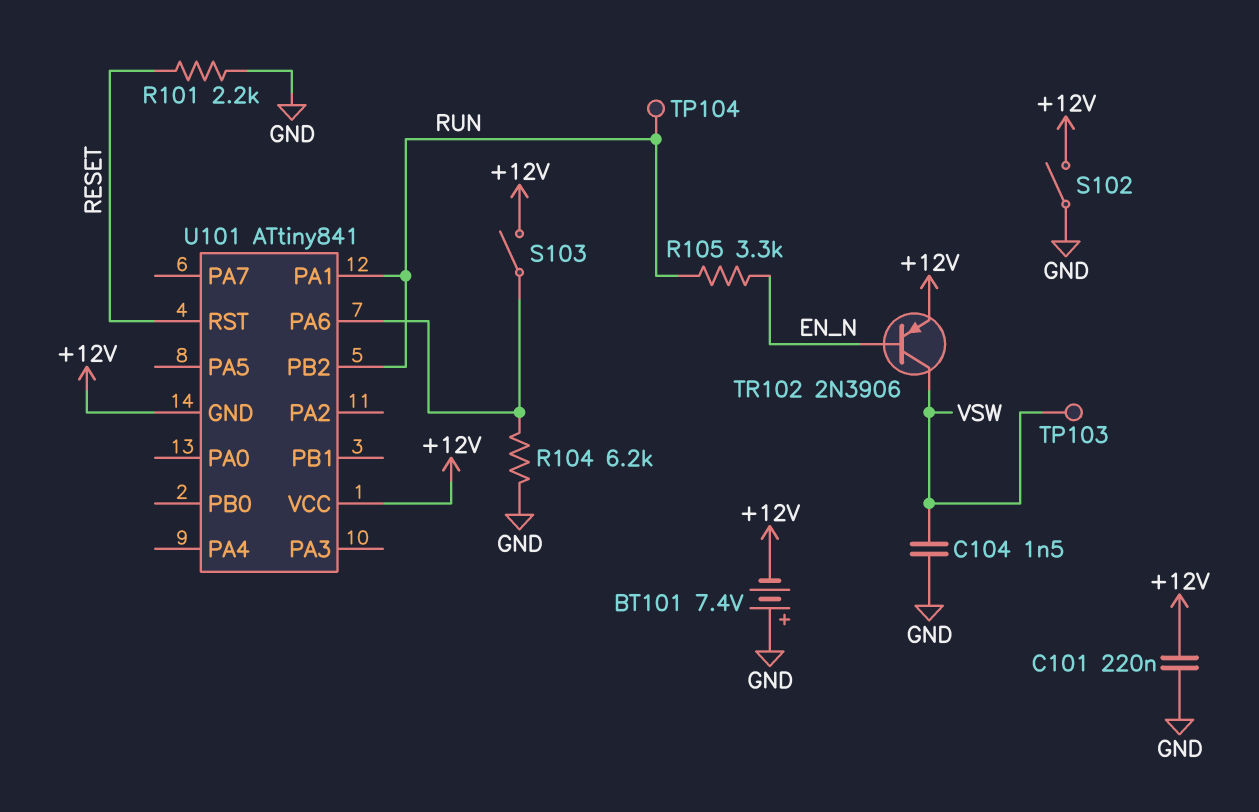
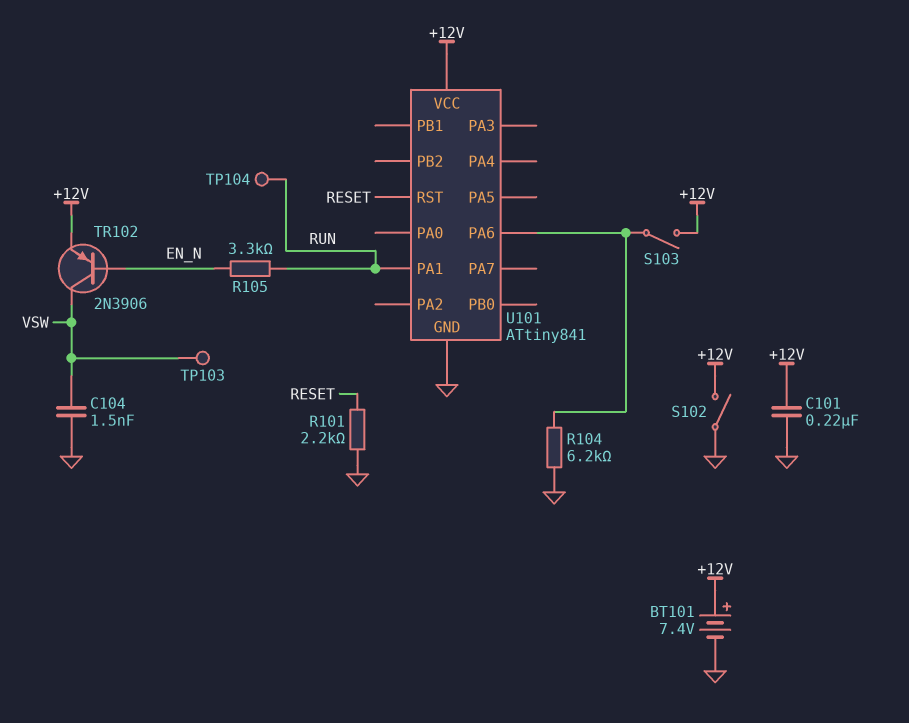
BT101: 7.4V (plus GND, minus +12V) -> 7.4V (plus +12V, minus GND)
U101 pin GND: +12V -> GND
U101 pin PB2: RUN -> none

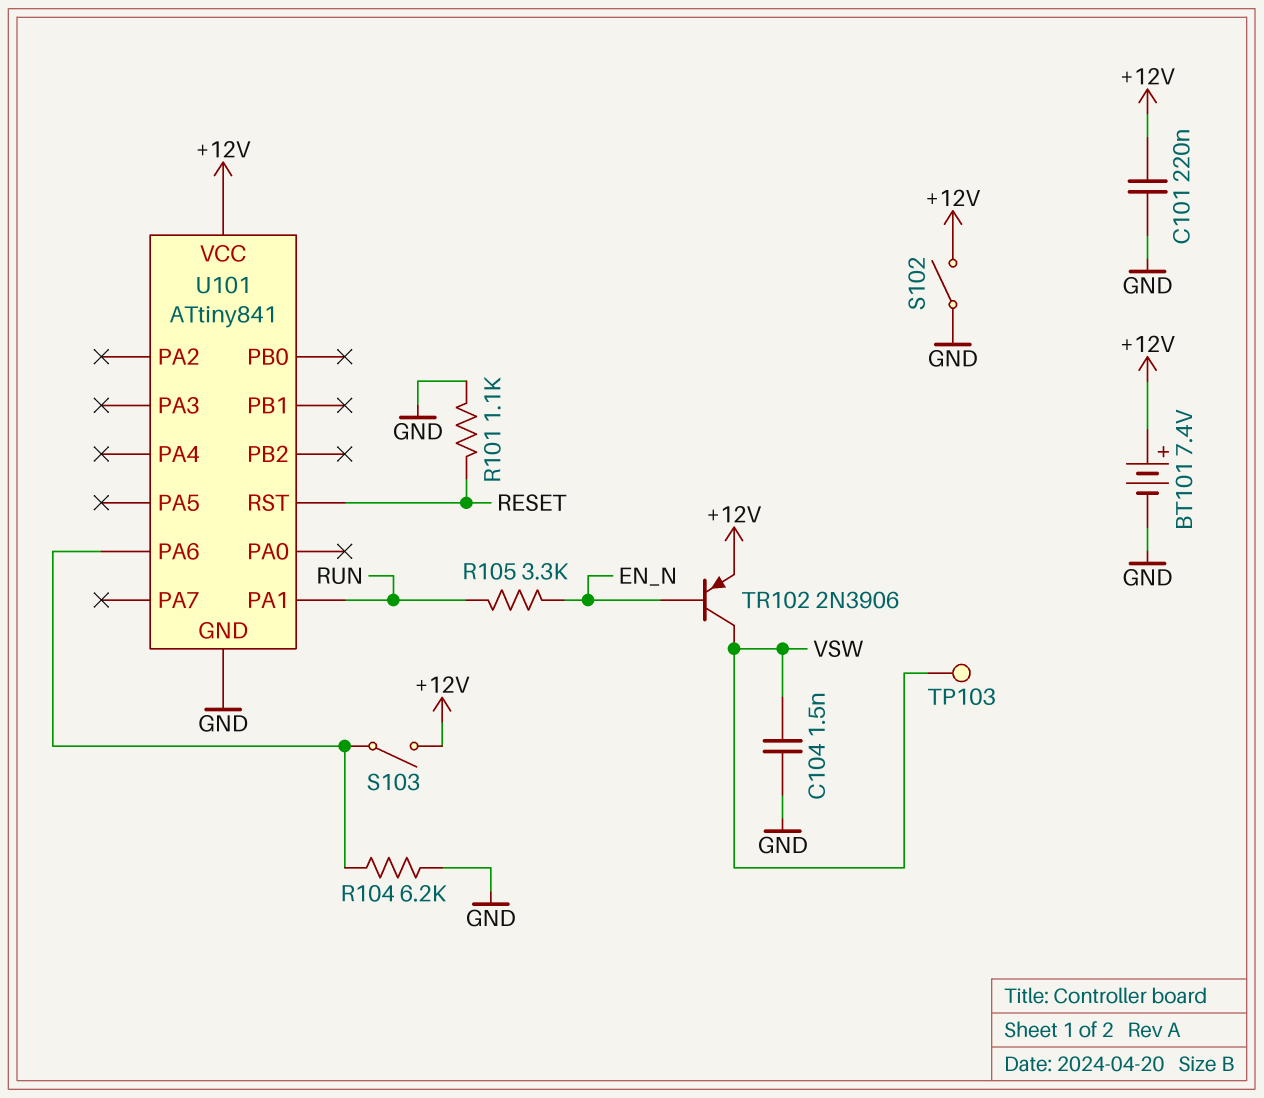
R101: 2.2k (GND, RESET) -> 1.1k (GND, RESET)
TP104: test point (RUN) -> none

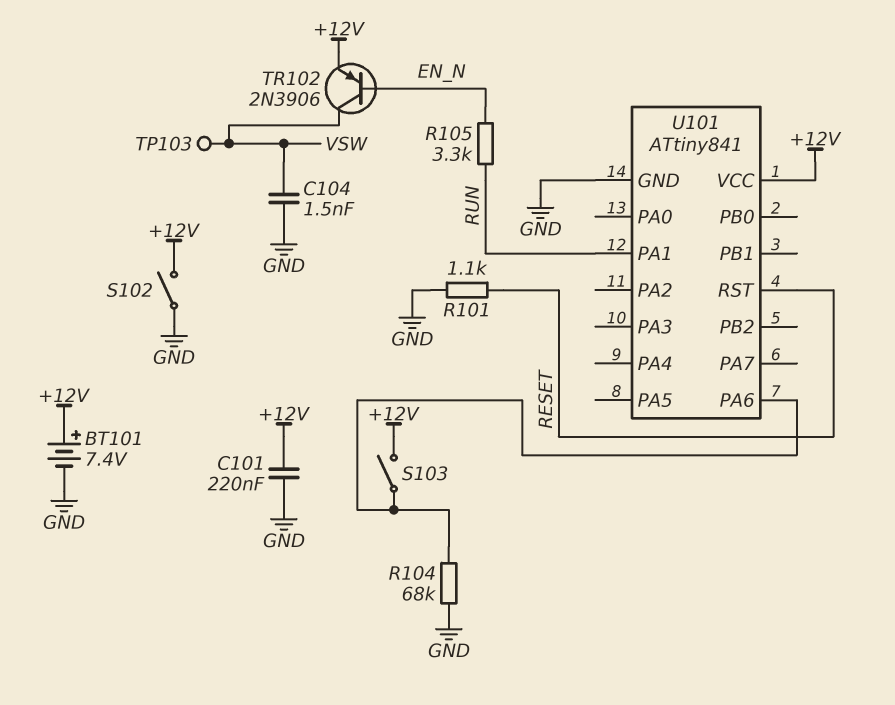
R104: 6.2k (GND, U101/PA6) -> 68k (GND, U101/PA6)

